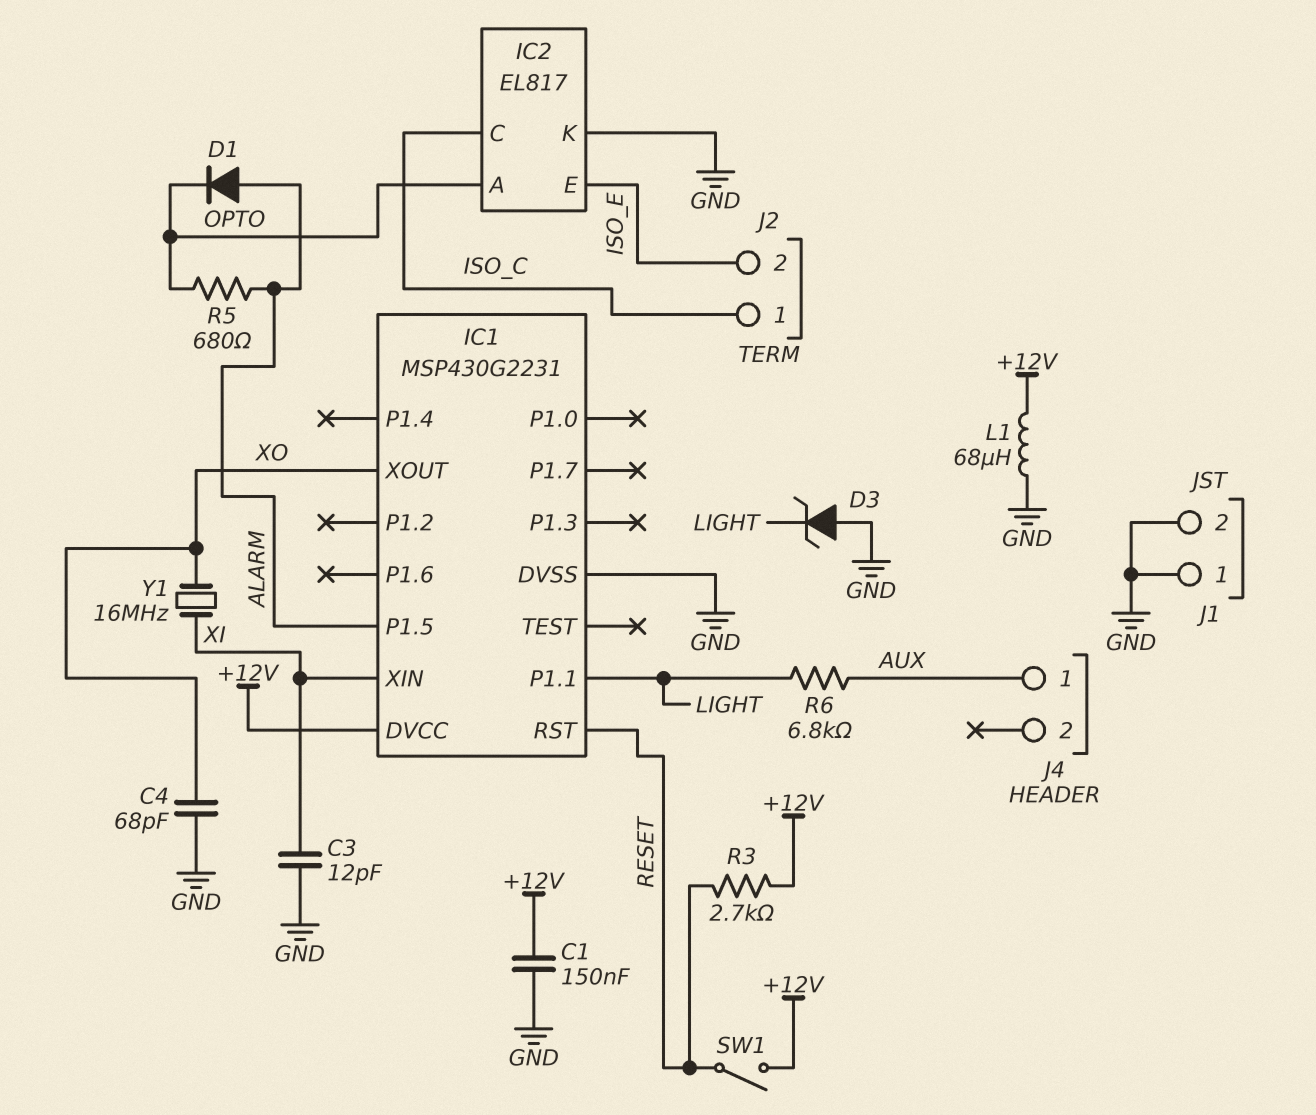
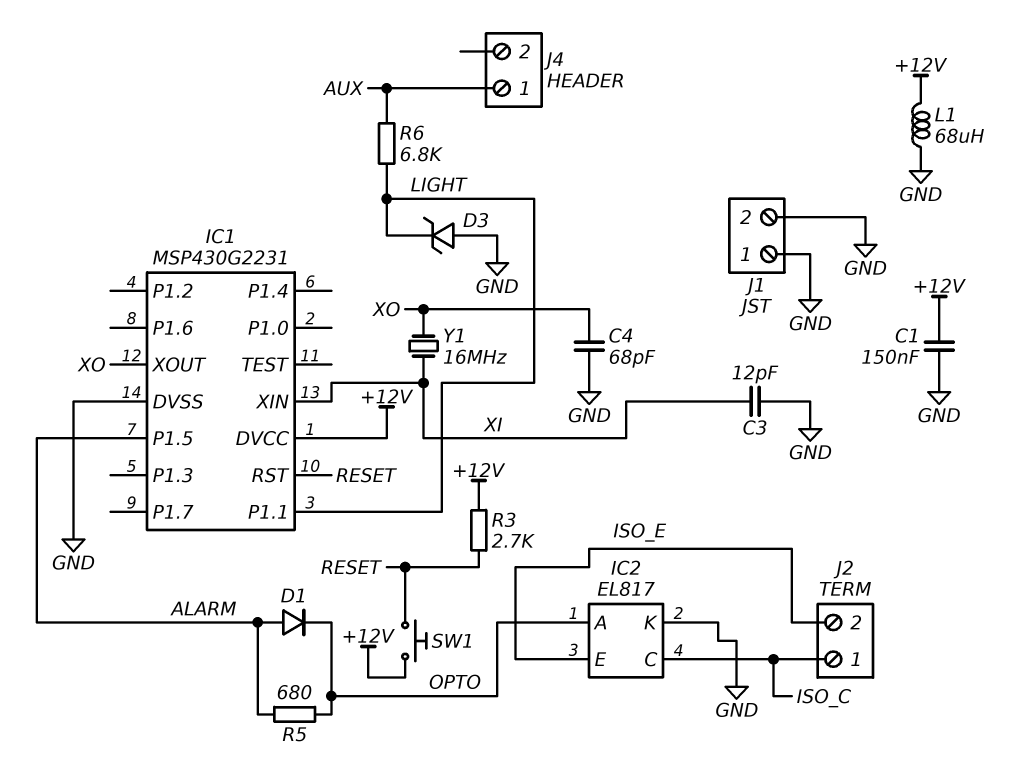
SW1: switch (+12V, RESET) -> button (+12V, RESET)

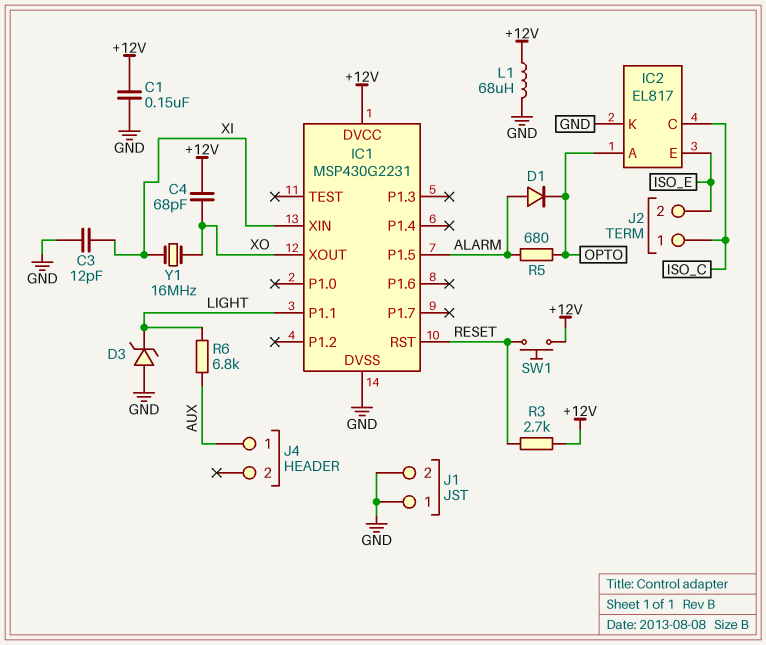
C4: 68pF (GND, XO) -> 68pF (+12V, XO)

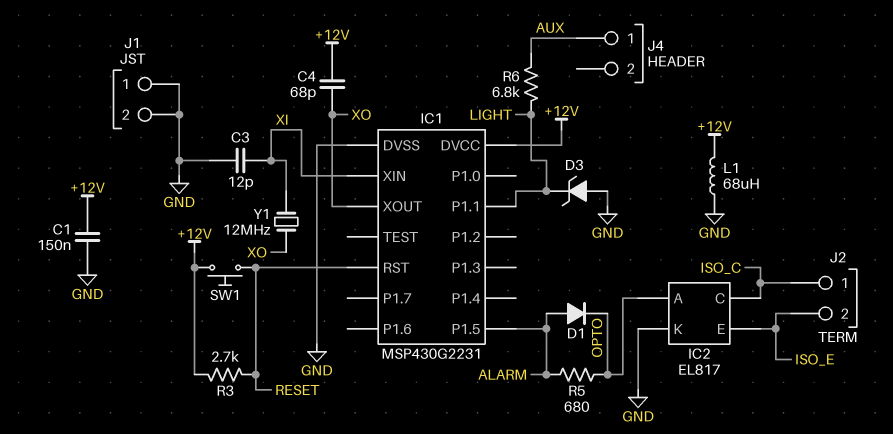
Y1: 16MHz (XI, XO) -> 12MHz (XI, XO)

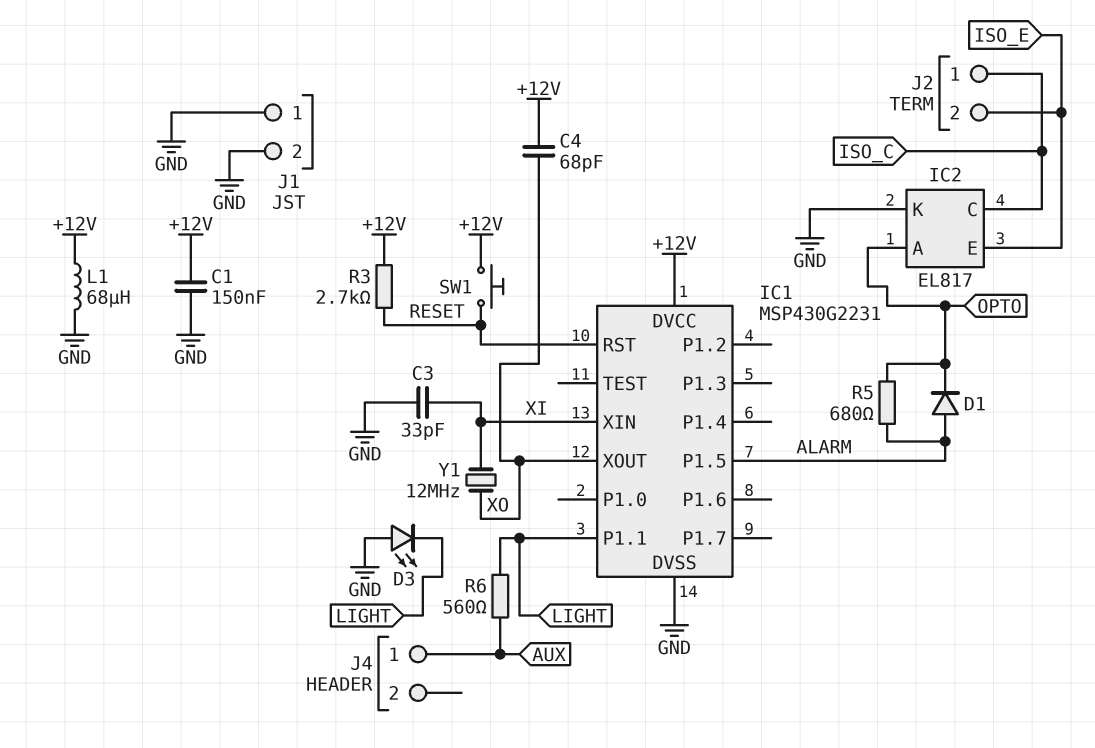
C3: 12pF (GND, XI) -> 33pF (GND, XI)
D3: zener (A GND, K LIGHT) -> LED (A GND, K LIGHT)
R6: 6.8k (AUX, LIGHT) -> 560 (AUX, LIGHT)

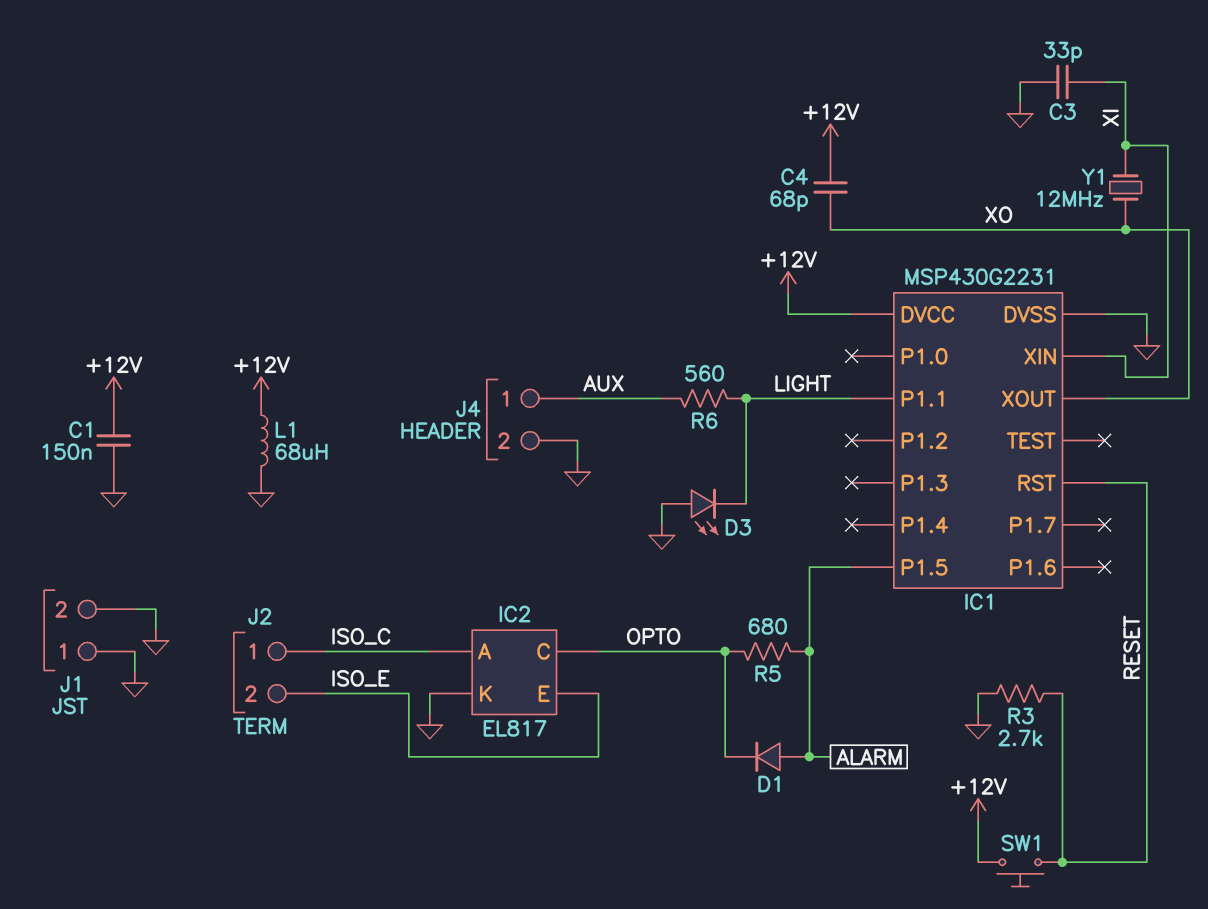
IC2 pin A: OPTO -> ISO_C
IC2 pin C: ISO_C -> OPTO
J4 pin 2: none -> GND
R3: 2.7k (+12V, RESET) -> 2.7k (GND, RESET)

